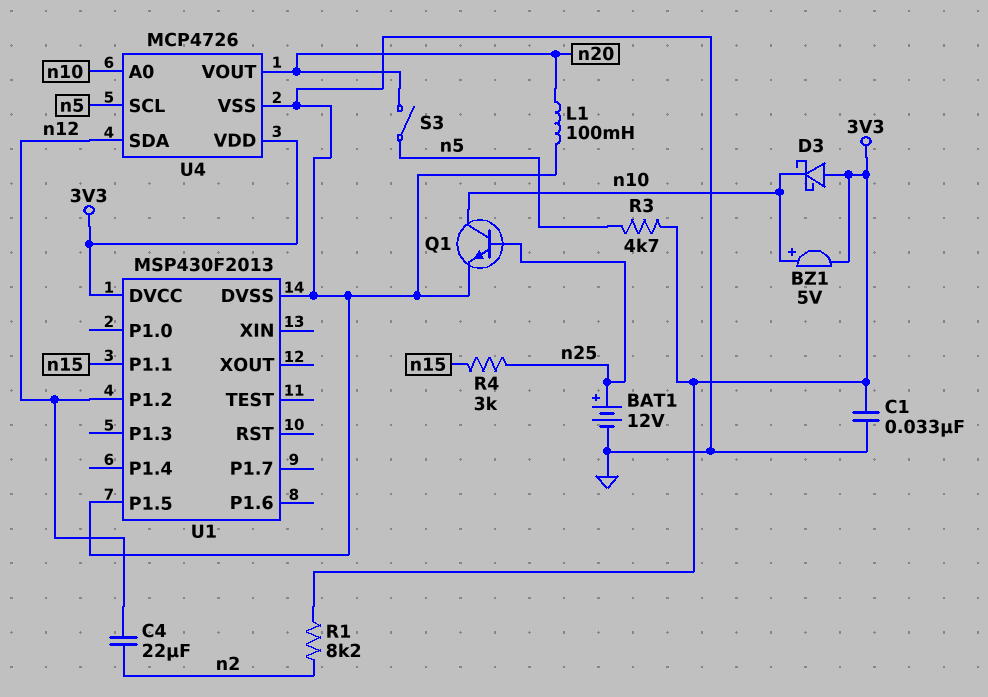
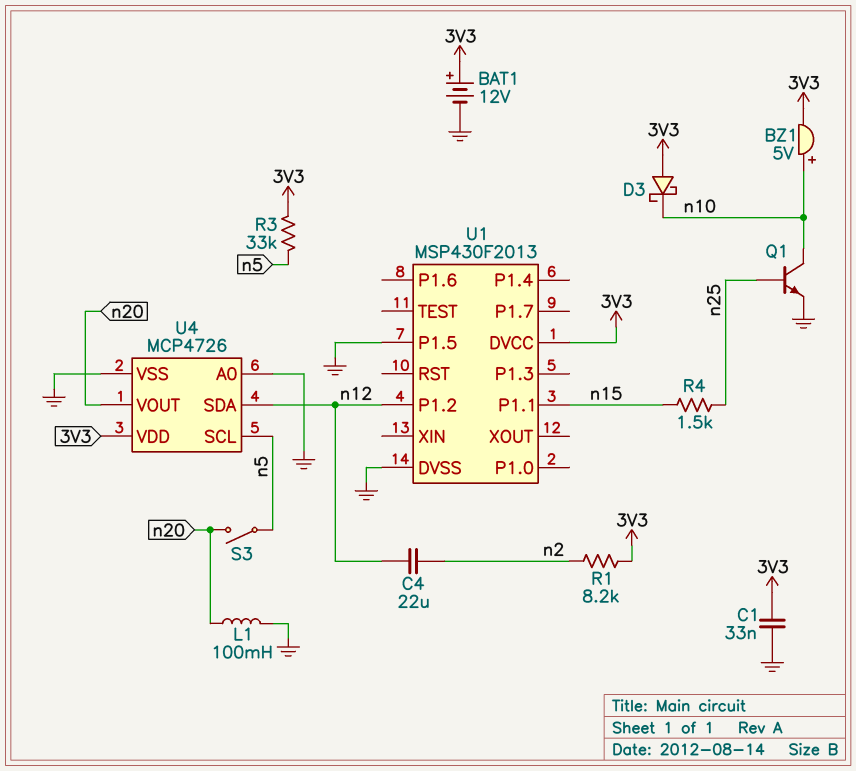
BAT1: 12V (plus n25, minus GND) -> 12V (plus 3V3, minus GND)
R3: 4.7k (3V3, n5) -> 33k (3V3, n5)
R4: 3k (n15, n25) -> 1.5k (n15, n25)
U4 pin A0: n10 -> GND

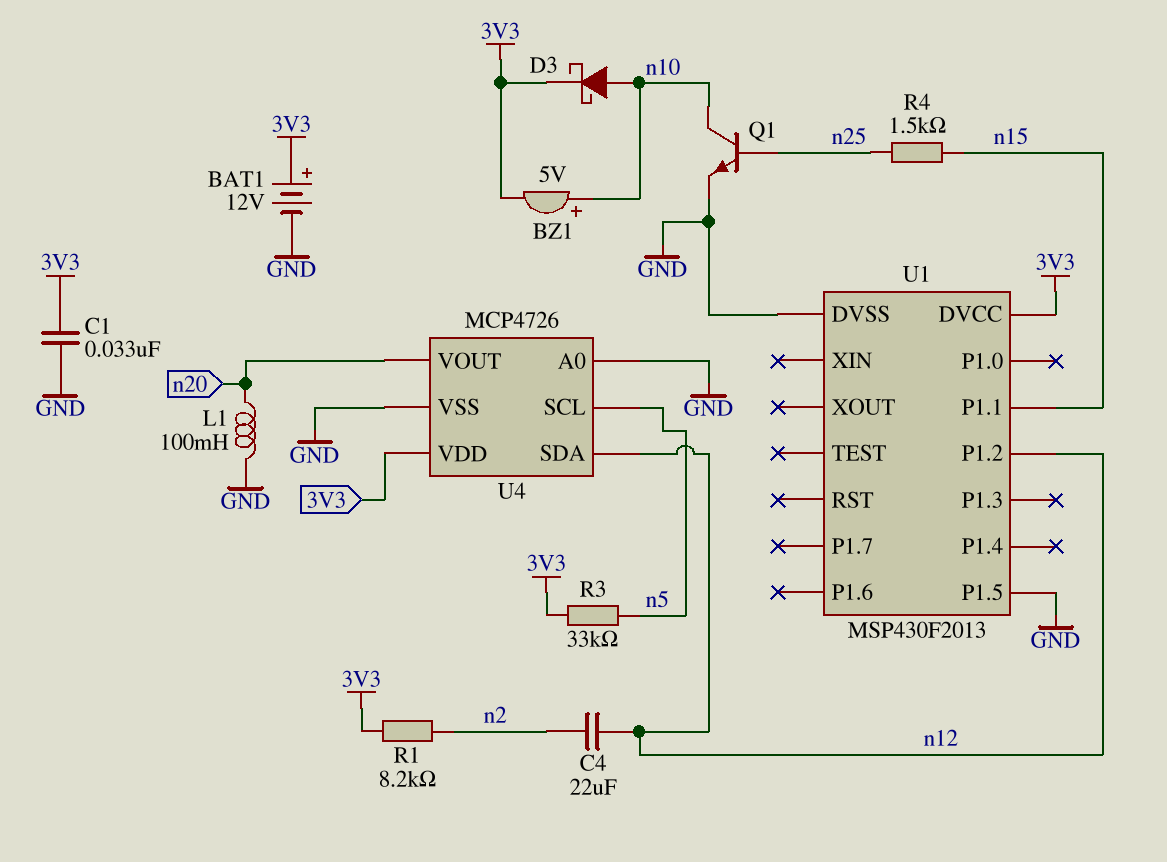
D3: schottky (A 3V3, K n10) -> schottky (A n10, K 3V3)
S3: switch (n5, n20) -> none

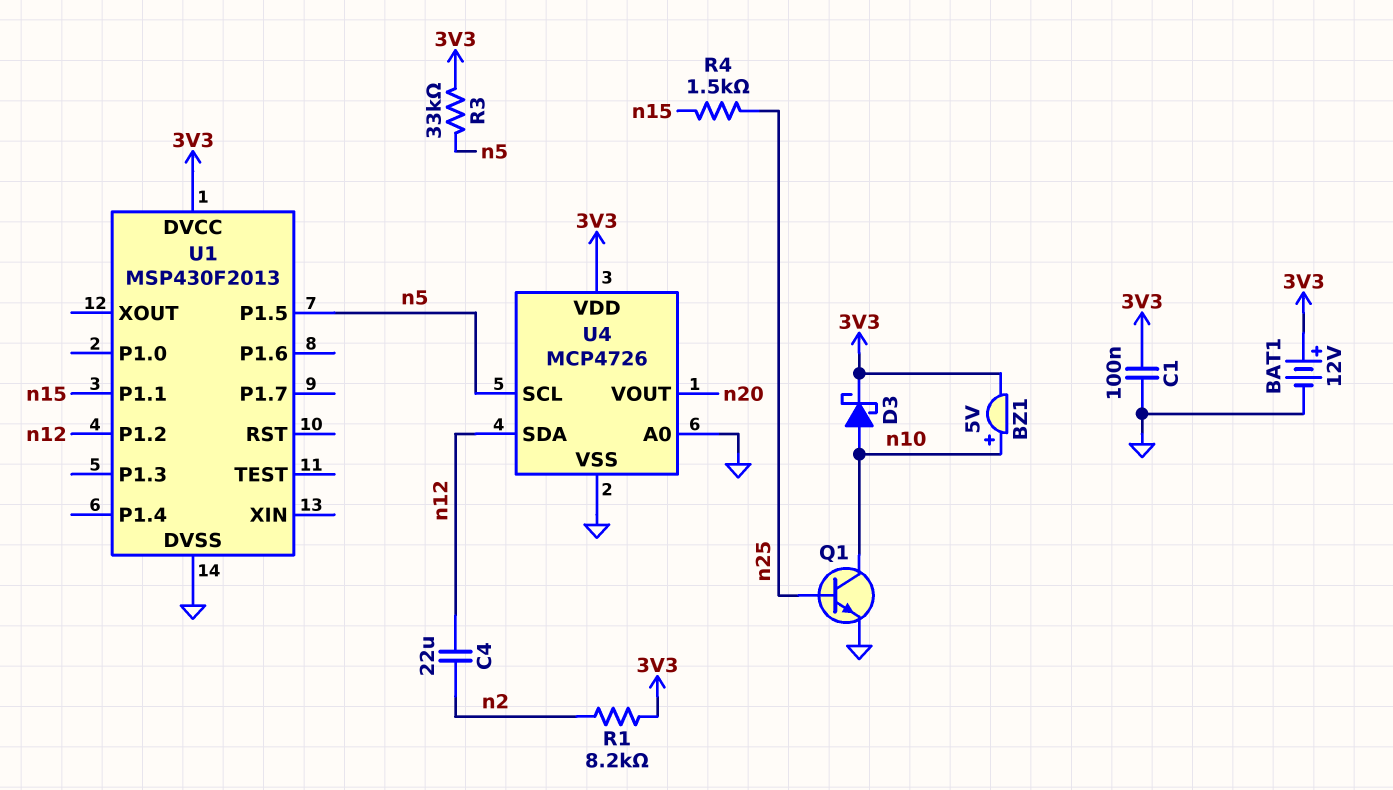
C1: 33nF (3V3, GND) -> 100nF (3V3, GND)
L1: 100mH (GND, n20) -> none
U1 pin P1.5: GND -> n5

